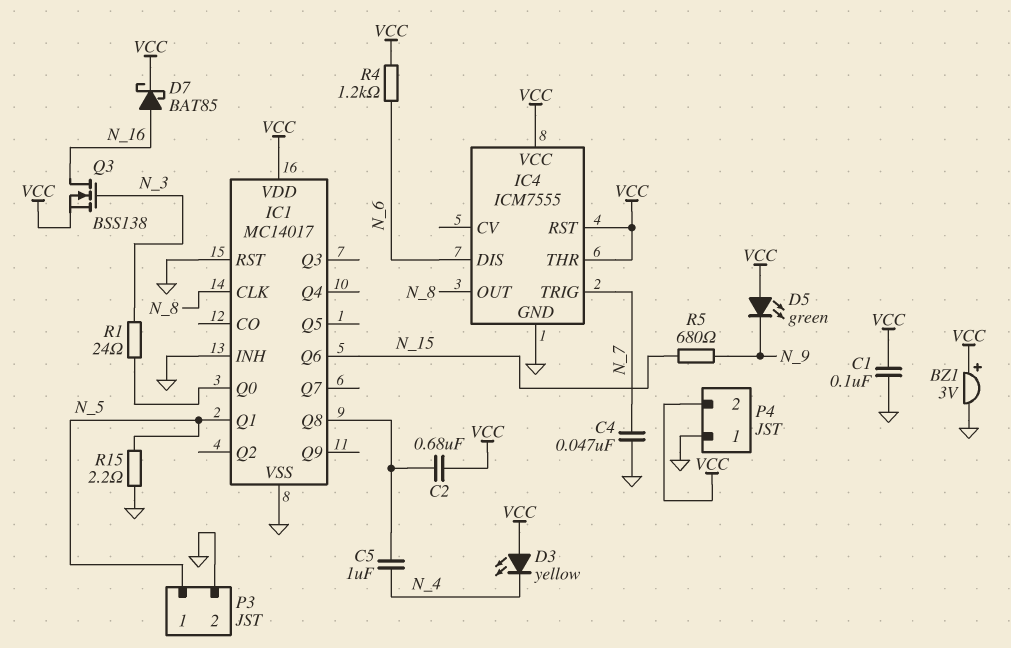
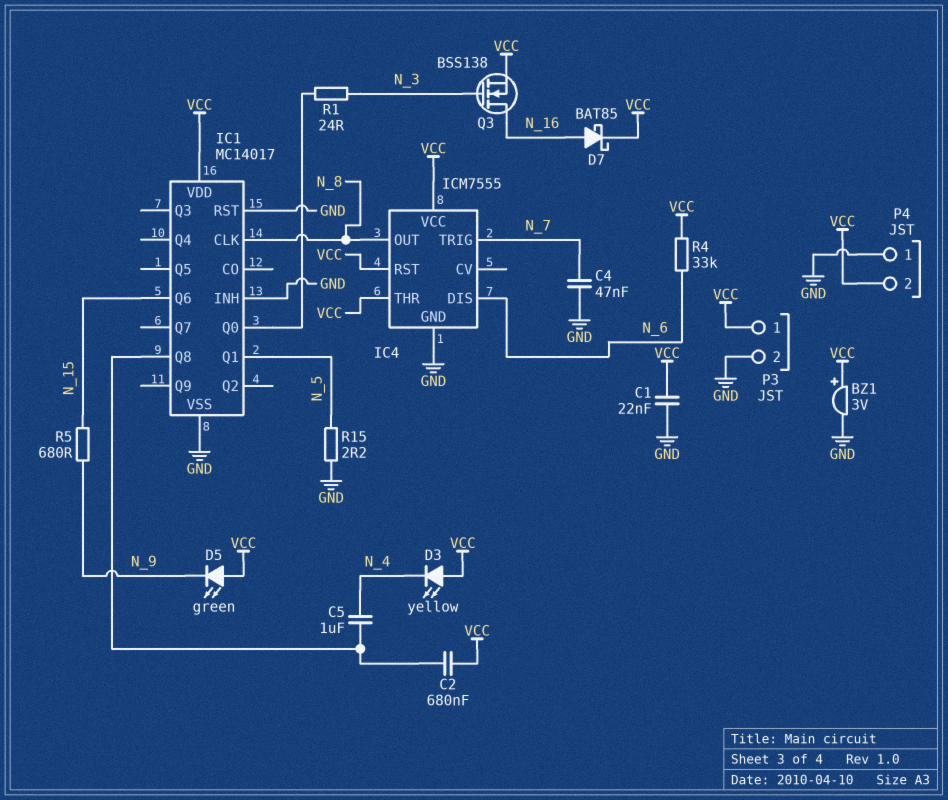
C1: 100nF (GND, VCC) -> 22nF (GND, VCC)
P3 pin 1: N_5 -> VCC
R4: 1.2k (N_6, VCC) -> 33k (N_6, VCC)

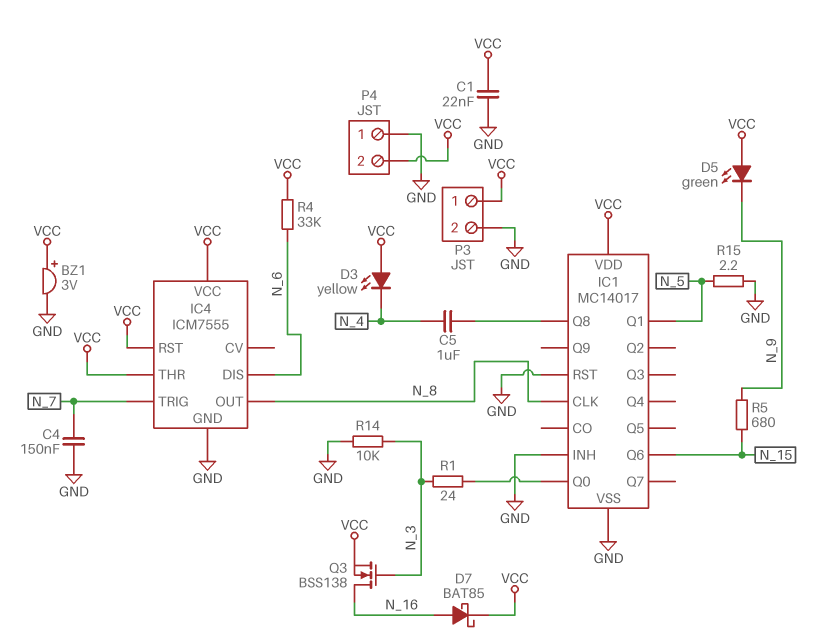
C2: 680nF (IC1/Q8, VCC) -> none
C4: 47nF (GND, N_7) -> 150nF (GND, N_7)
R14: none -> 10k (GND, N_3)

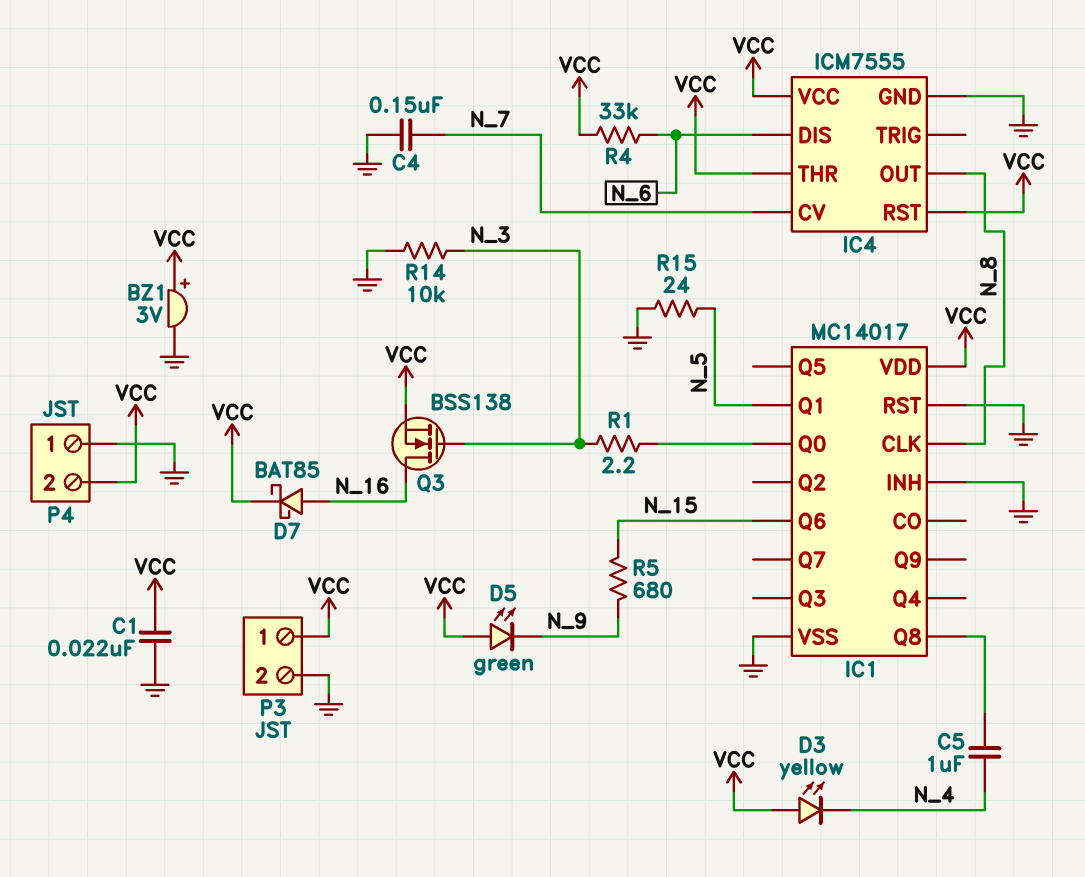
IC4 pin CV: none -> N_7
IC4 pin TRIG: N_7 -> none
R1: 24 (IC1/Q0, N_3) -> 2.2 (IC1/Q0, N_3)
R15: 2.2 (GND, N_5) -> 24 (GND, N_5)

